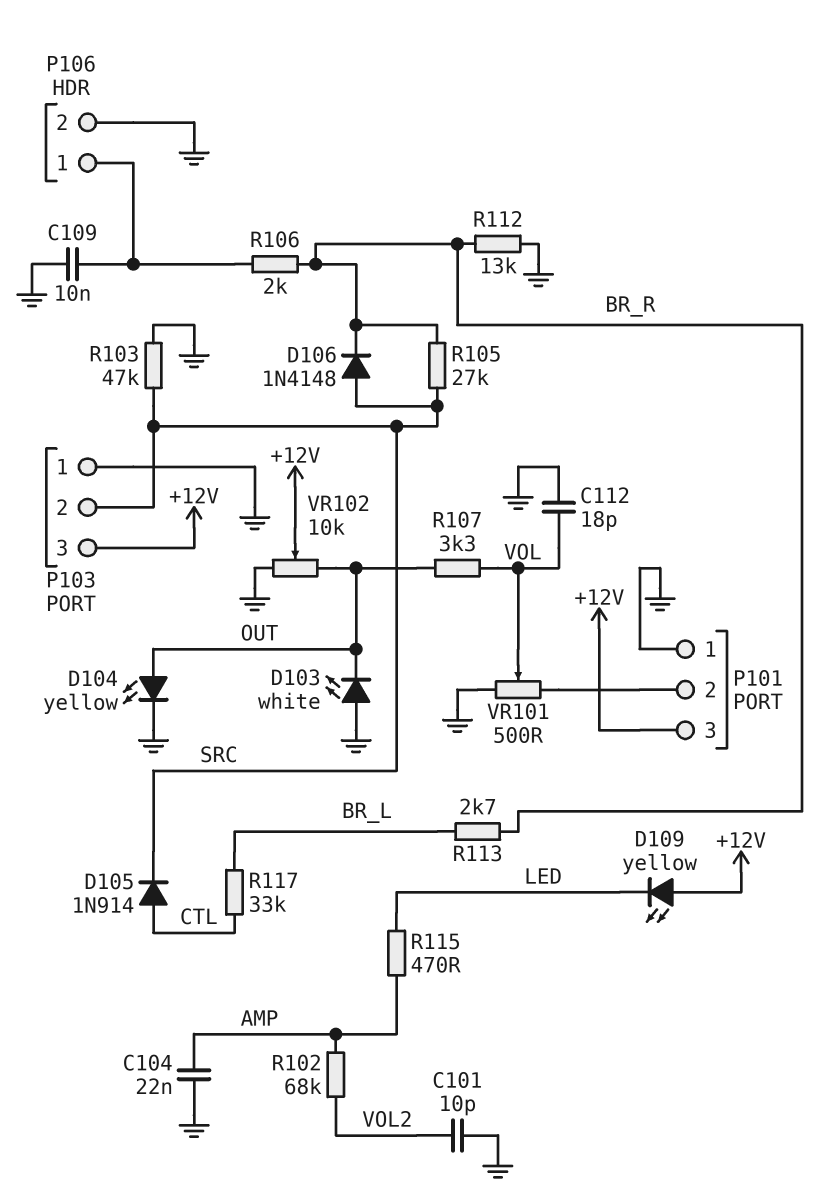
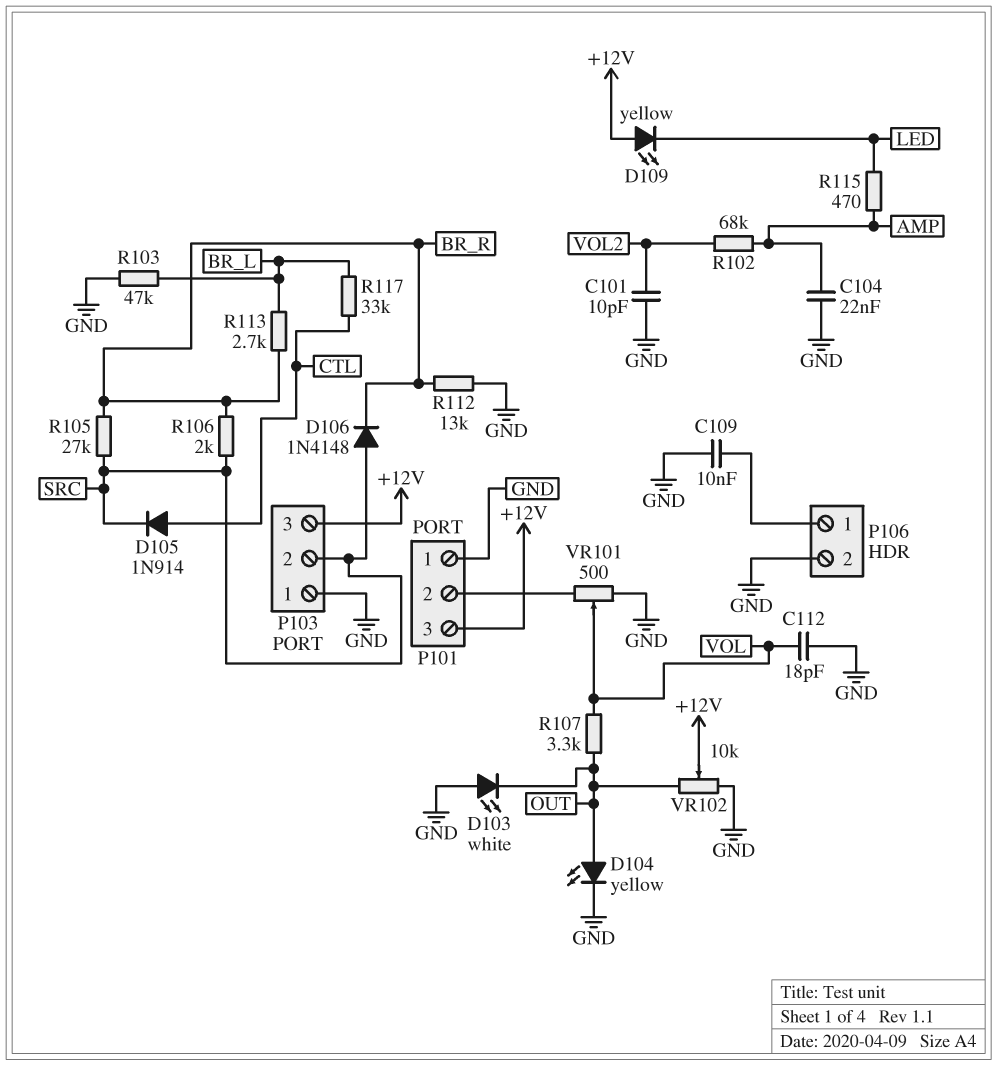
R103: 47k (GND, SRC) -> 47k (BR_L, GND)
R106: 2k (BR_R, P106/1) -> 2k (BR_R, SRC)

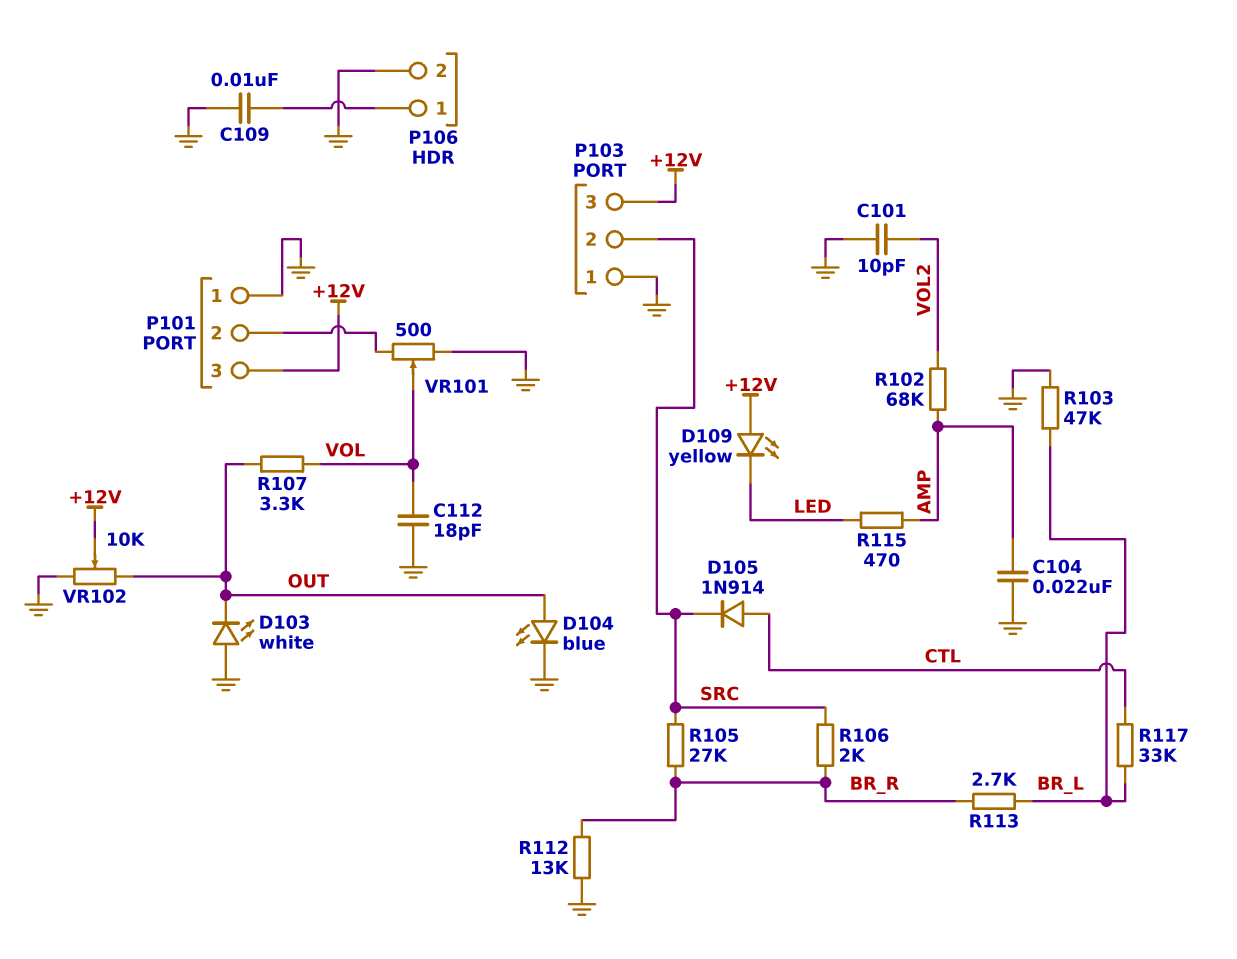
D104: LED yellow (A OUT, K GND) -> LED blue (A OUT, K GND)
D106: diode 1N4148 (A SRC, K BR_R) -> none

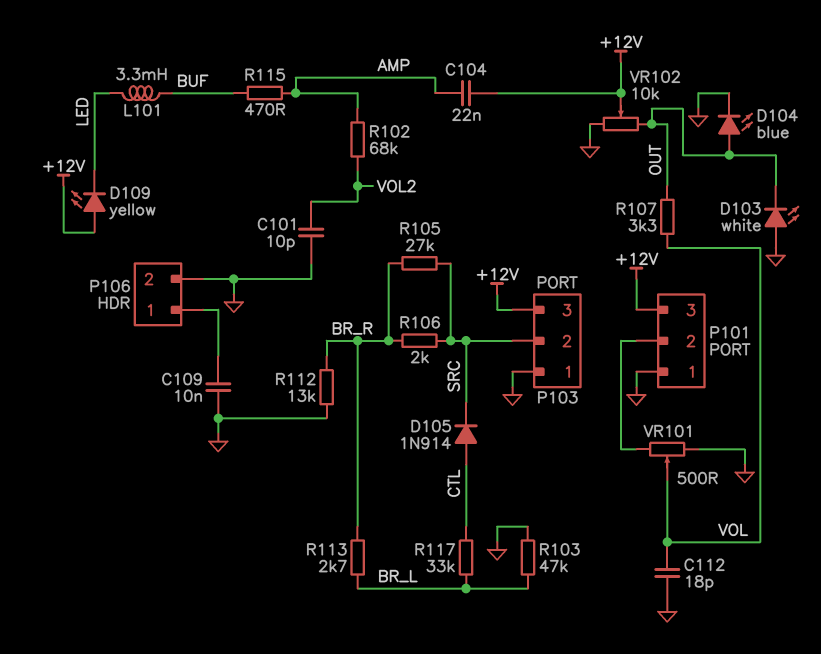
C104: 22nF (AMP, GND) -> 22nF (+12V, AMP)
L101: none -> 3.3mH (BUF, LED)
R115: 470 (AMP, LED) -> 470 (AMP, BUF)

